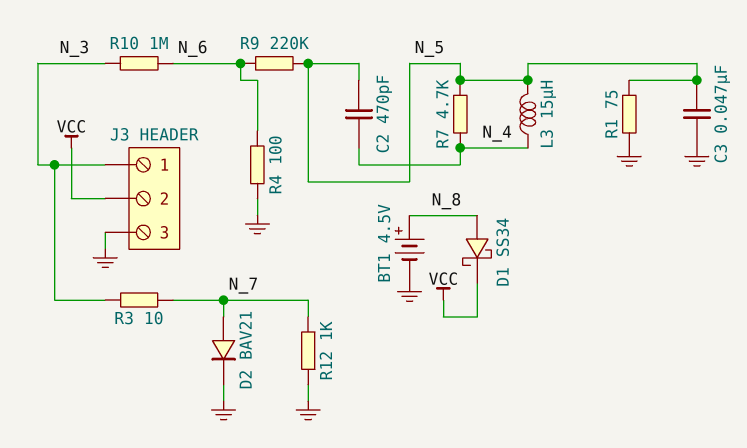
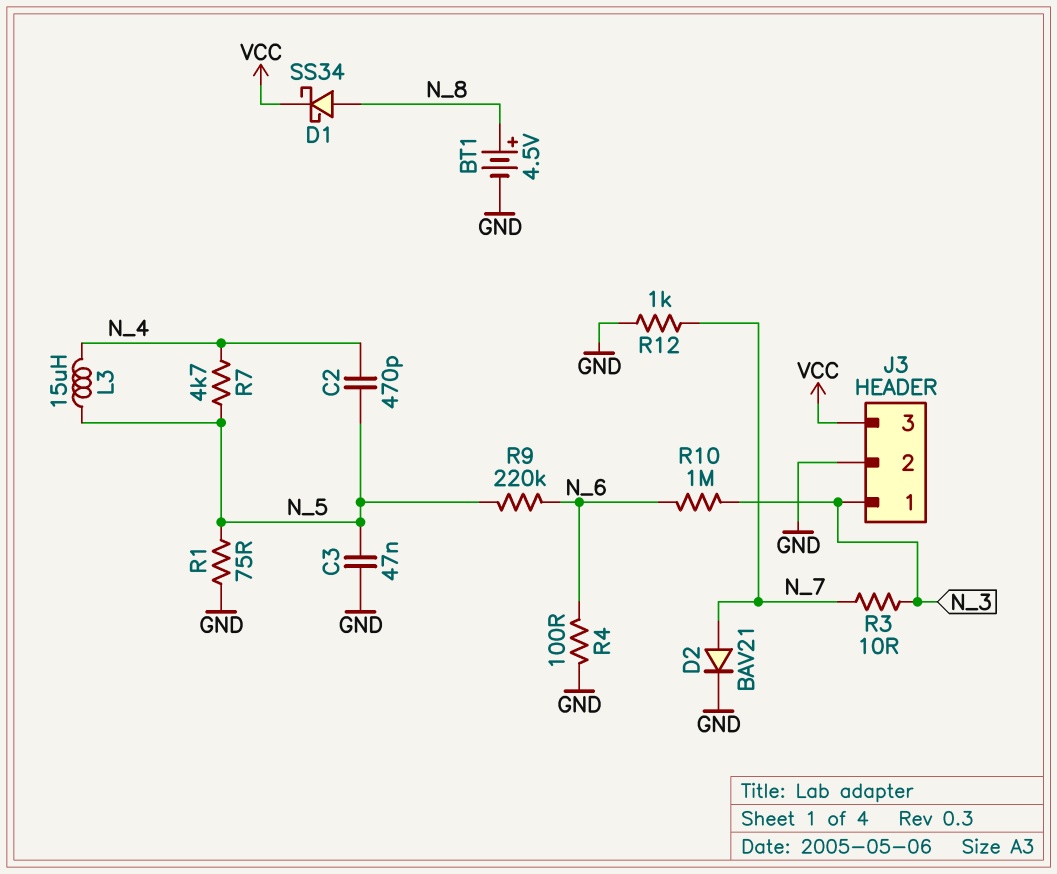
J3 pin 2: VCC -> GND
J3 pin 3: GND -> VCC

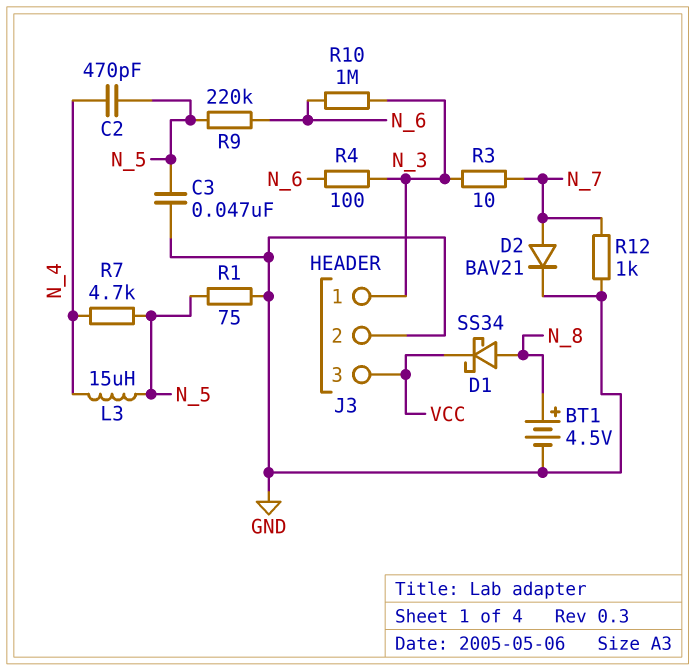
R4: 100 (GND, N_6) -> 100 (N_3, N_6)

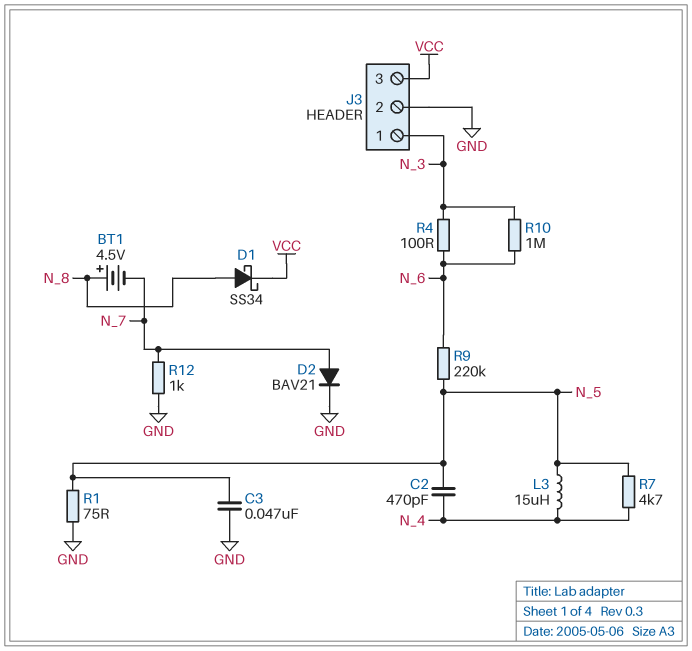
BT1: 4.5V (plus N_8, minus GND) -> 4.5V (plus N_8, minus N_7)
R3: 10 (N_3, N_7) -> none

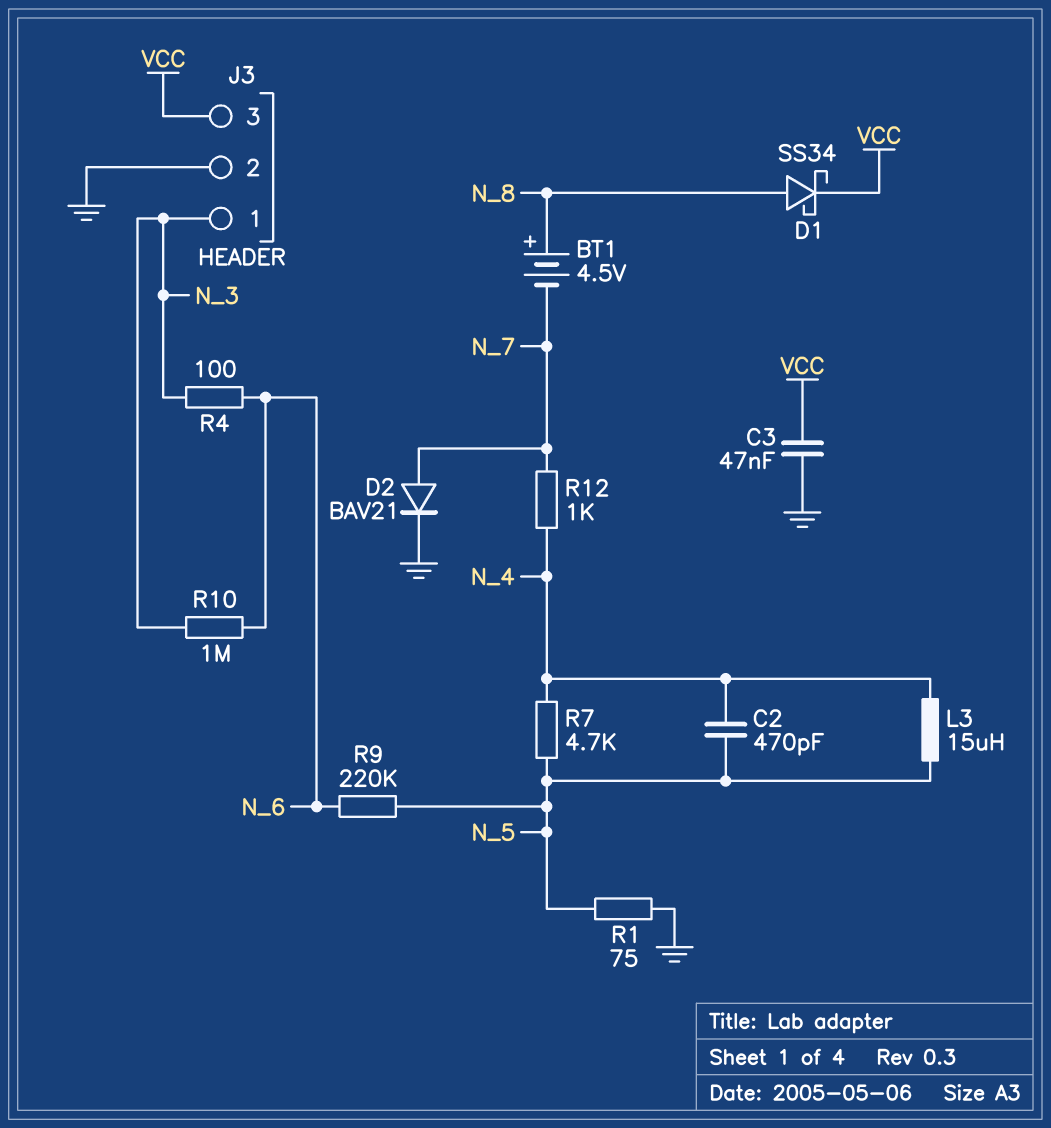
C3: 47nF (GND, N_5) -> 47nF (GND, VCC)
R12: 1k (GND, N_7) -> 1k (N_4, N_7)

